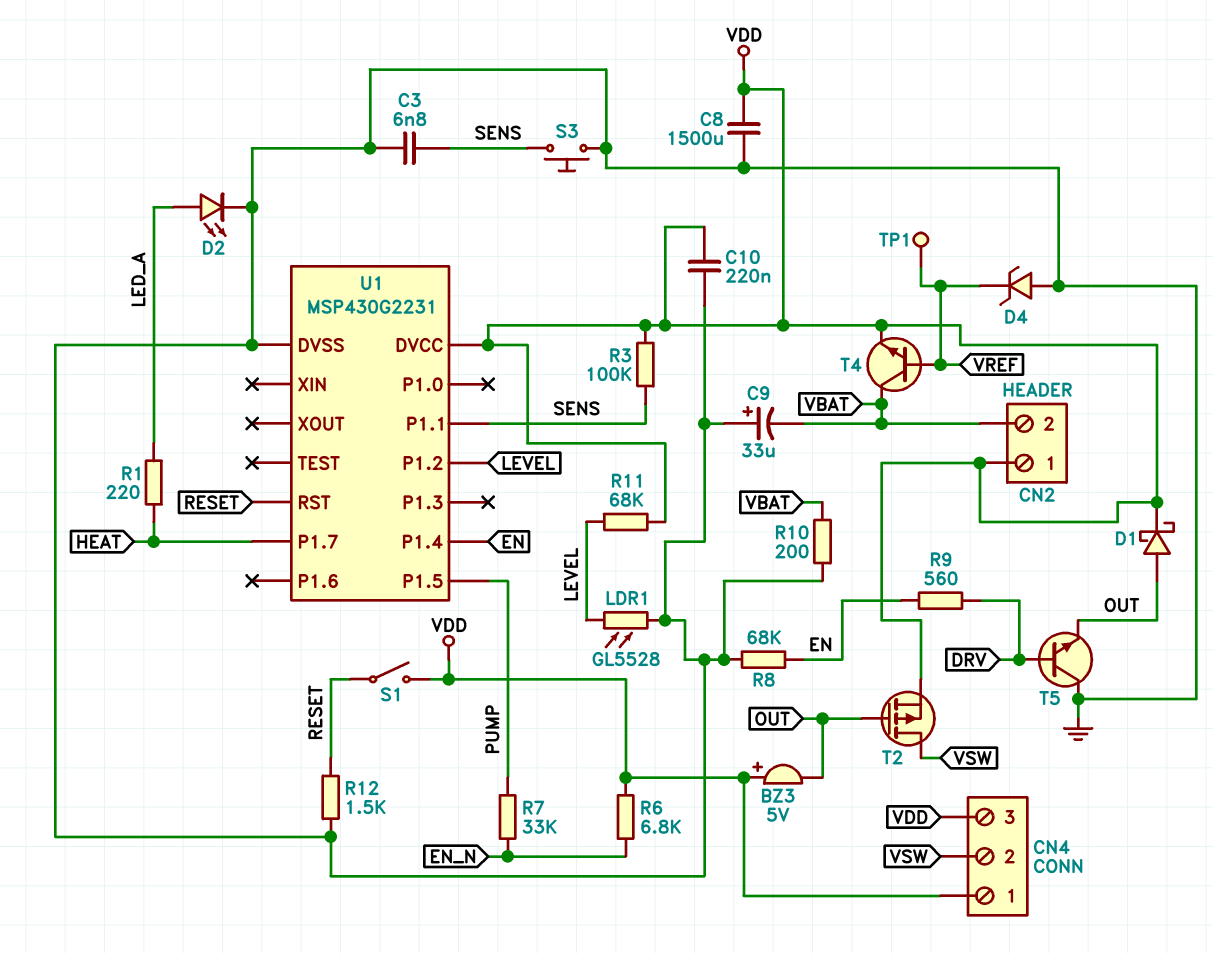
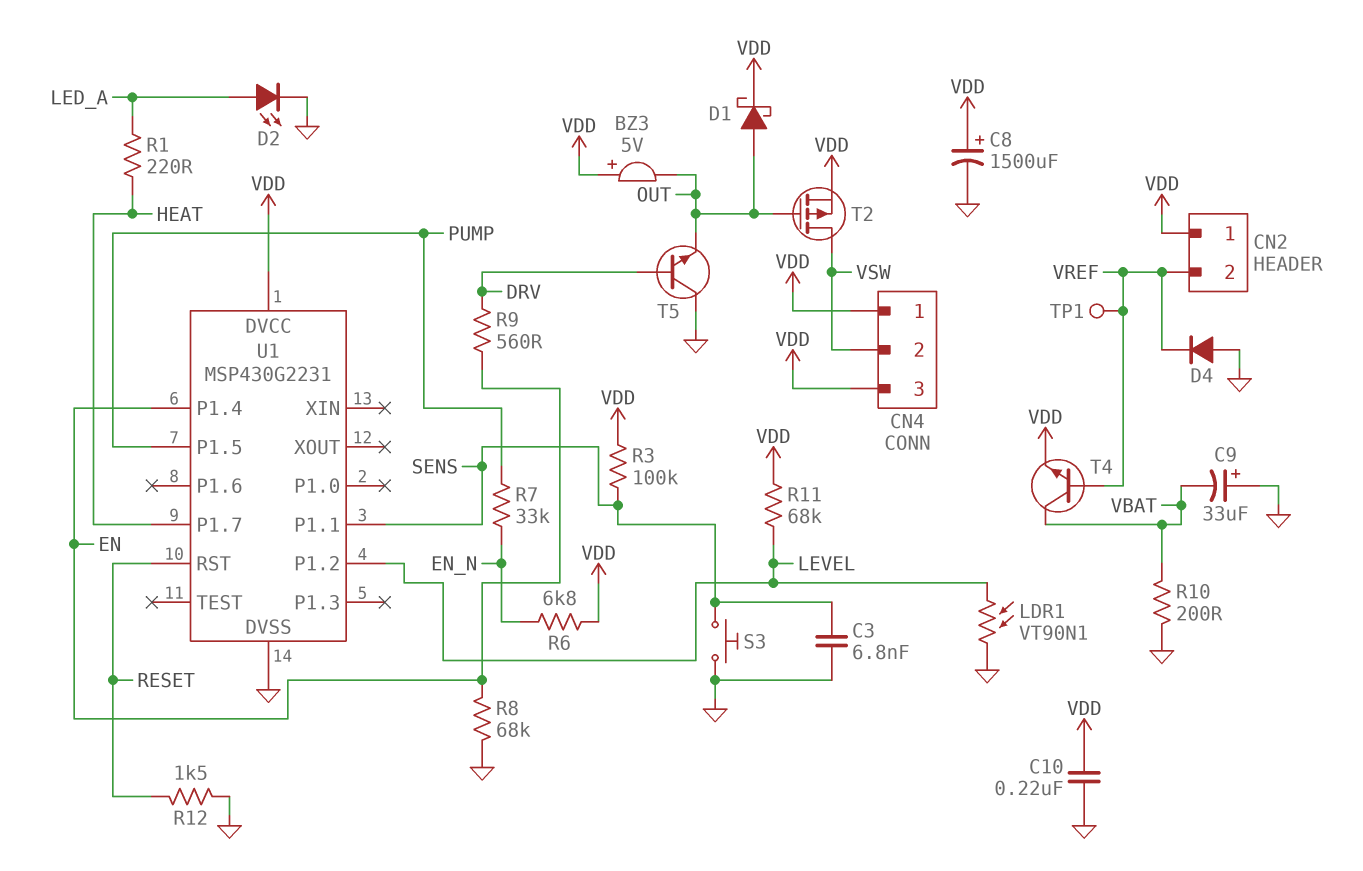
C8: 1500uF (GND, VDD) -> 1500uF (plus VDD, minus GND)
CN2 pin 2: VBAT -> VREF
D4: zener (A GND, K VREF) -> diode (A GND, K VREF)
LDR1: GL5528 (GND, LEVEL) -> VT90N1 (GND, LEVEL)
S1: switch (RESET, VDD) -> none

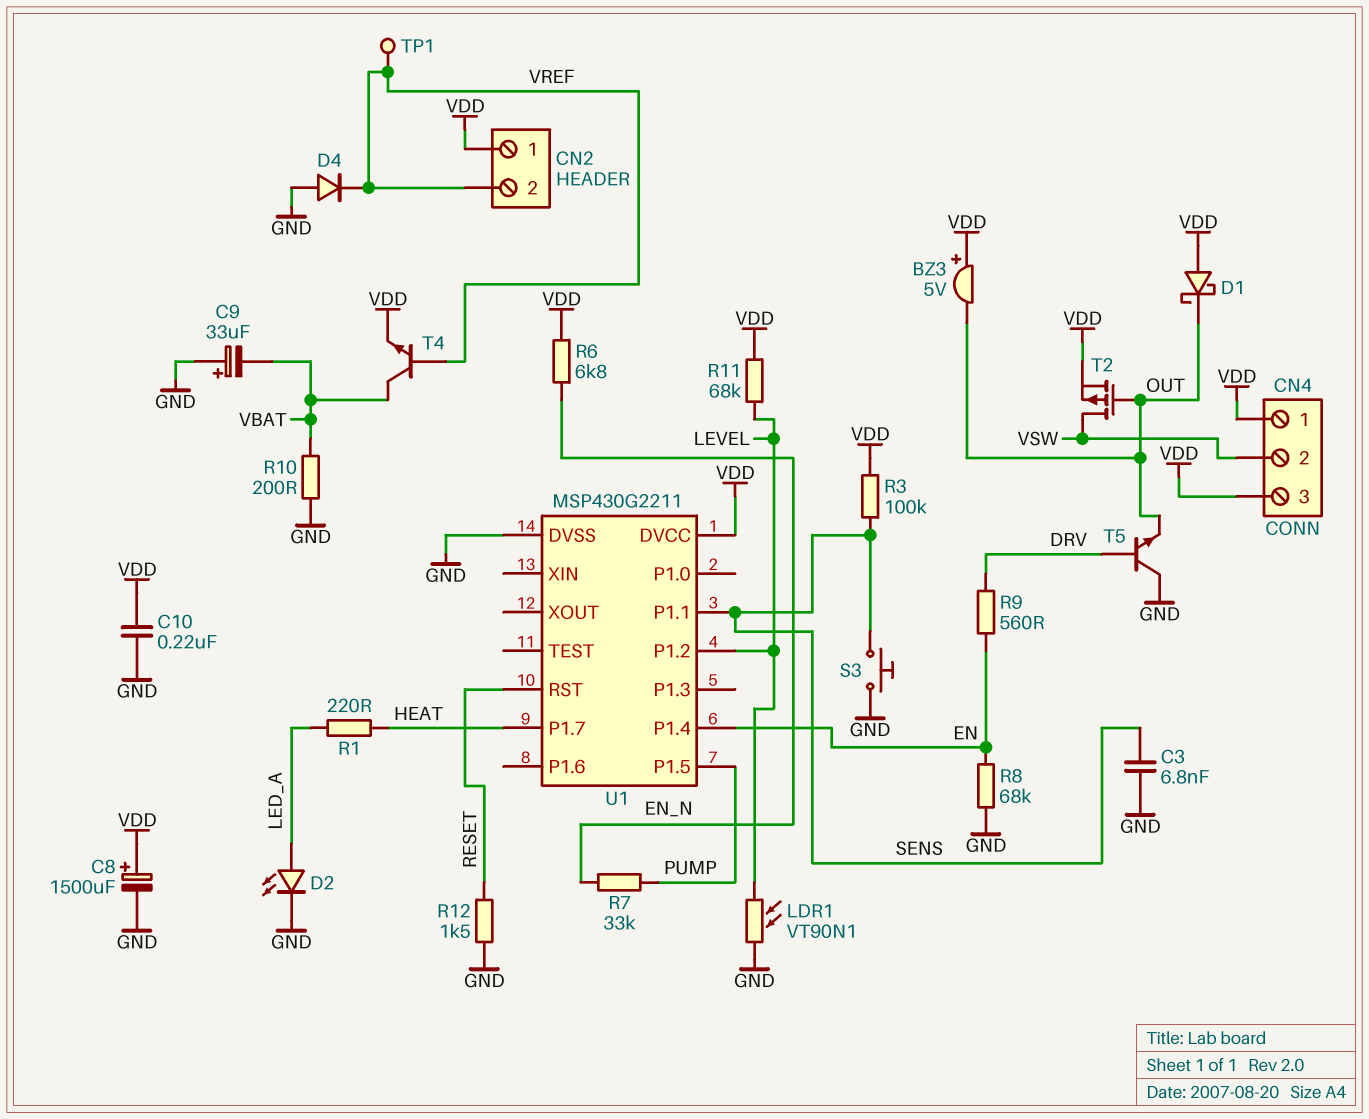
D1: schottky (A OUT, K VDD) -> schottky (A VDD, K OUT)
U1: MSP430G2231 -> MSP430G2211

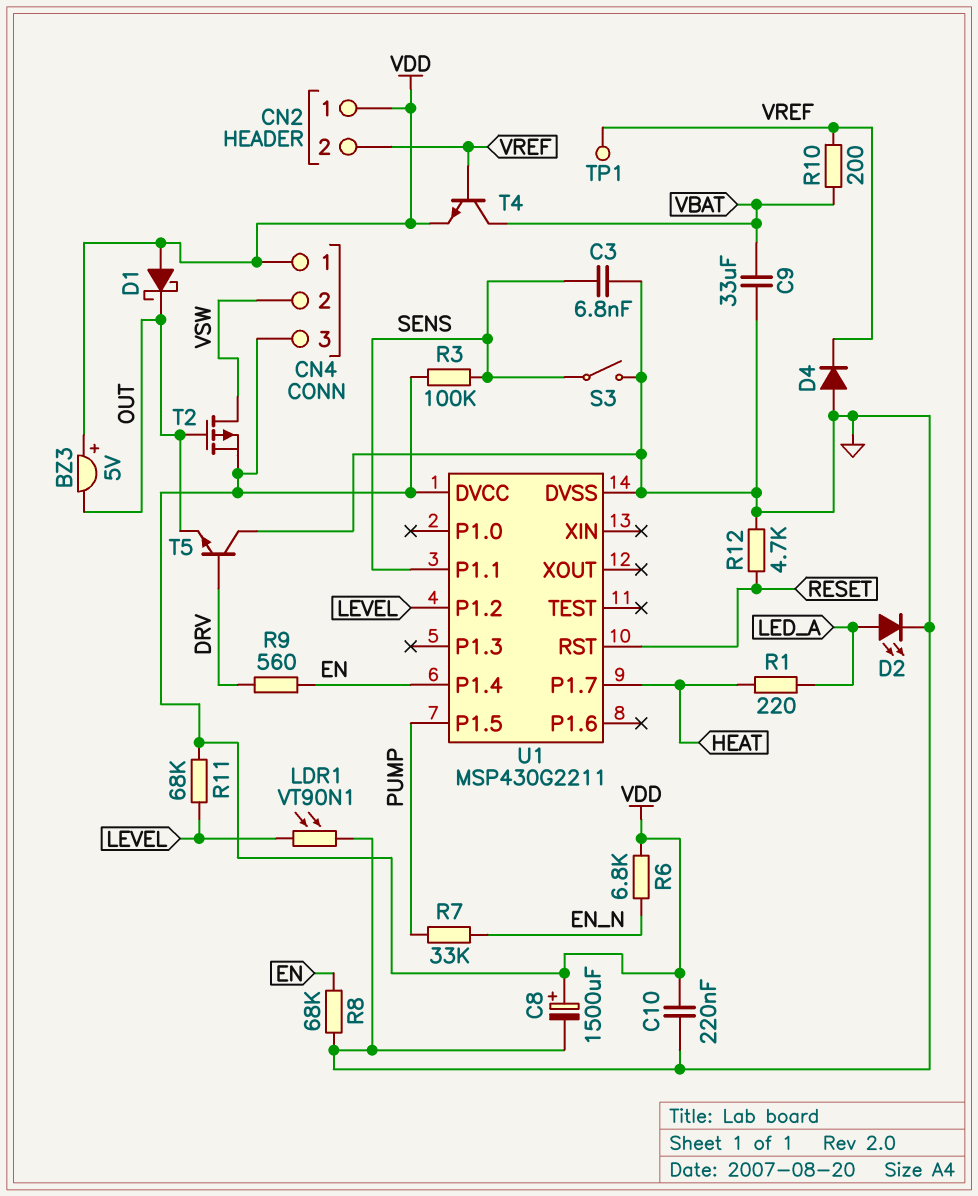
C9: 33uF (plus GND, minus VBAT) -> 33uF (GND, VBAT)
R10: 200 (GND, VBAT) -> 200 (VBAT, VREF)
R12: 1.5k (GND, RESET) -> 4.7k (GND, RESET)
S3: button (GND, SENS) -> switch (GND, SENS)

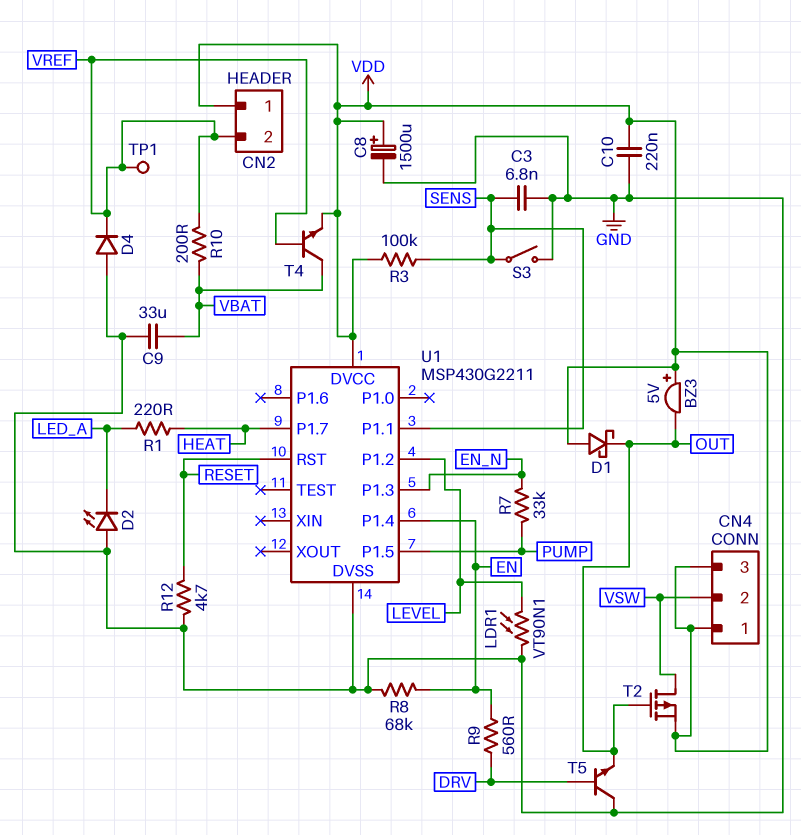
D2: LED (A LED_A, K GND) -> LED (A GND, K LED_A)
R6: 6.8k (EN_N, VDD) -> none
R11: 68k (LEVEL, VDD) -> none
U1 pin P1.3: none -> EN_N

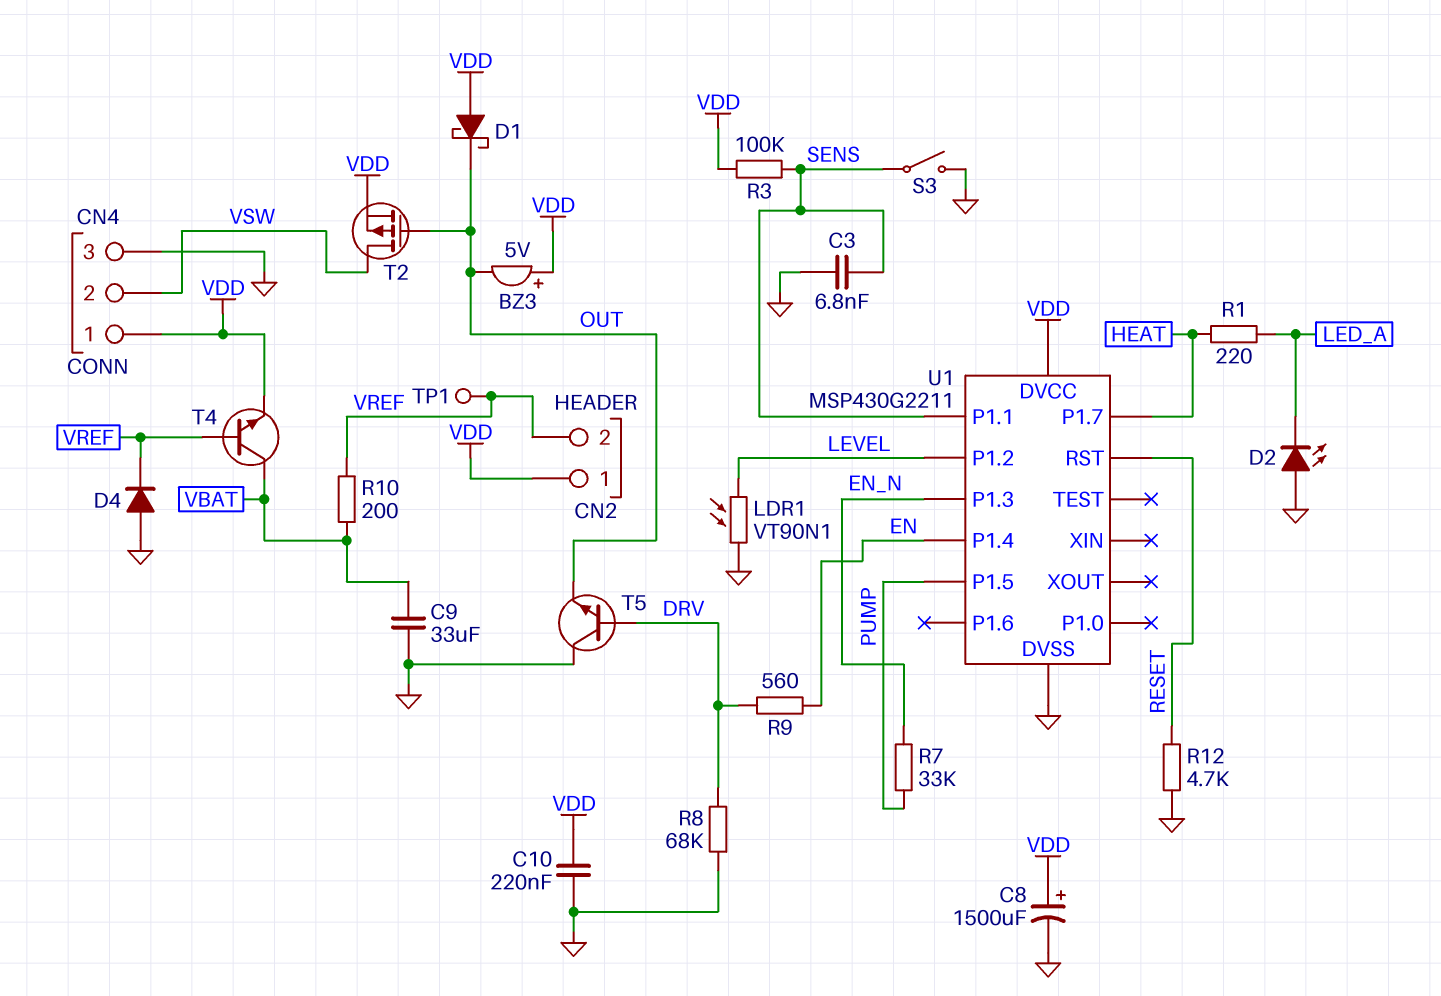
CN4 pin 3: VDD -> GND
R8: 68k (EN, GND) -> 68k (DRV, GND)

